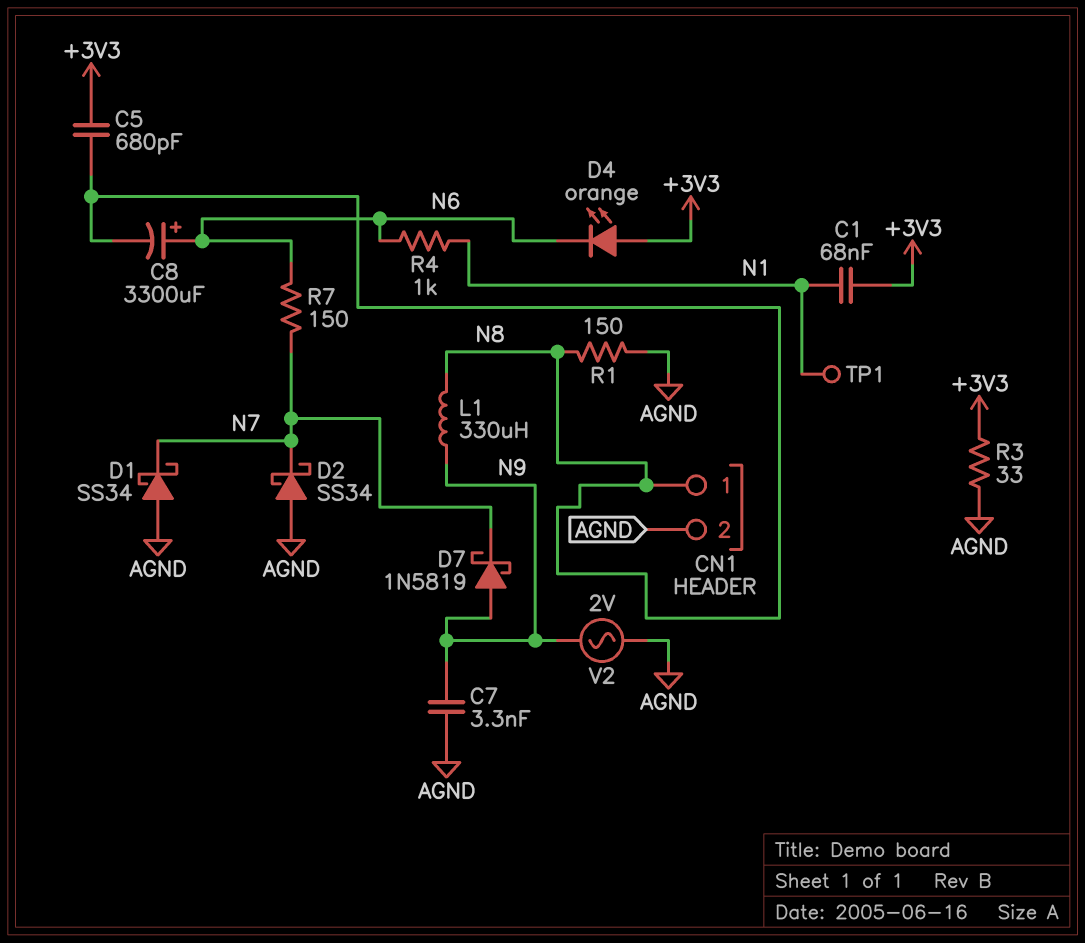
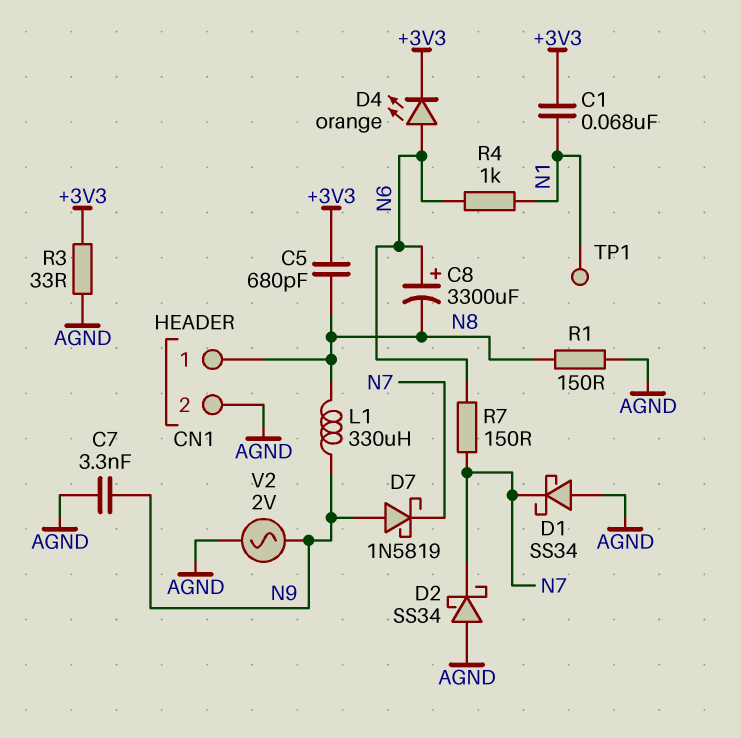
D4: LED orange (A +3V3, K N6) -> LED orange (A N6, K +3V3)

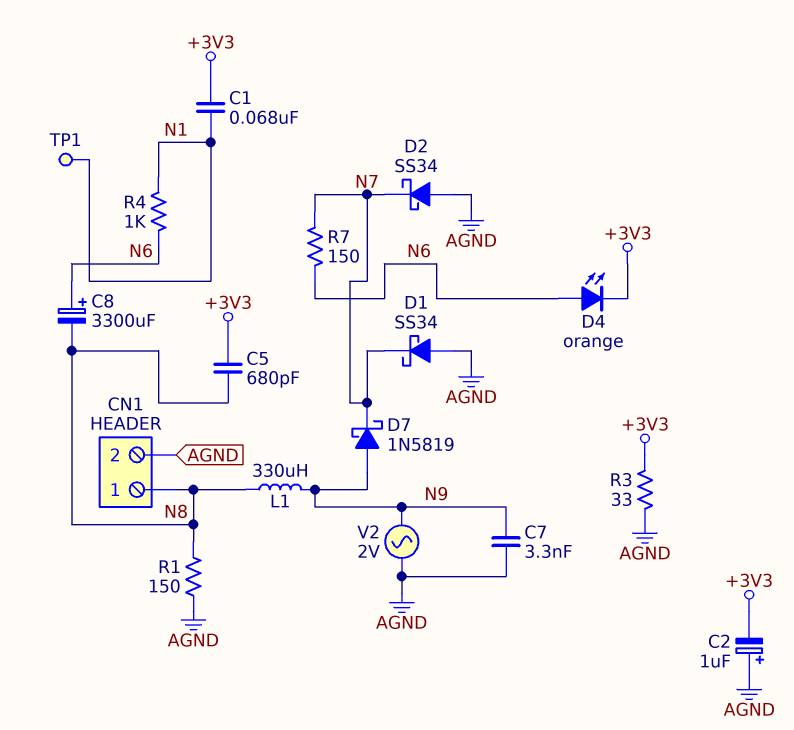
C2: none -> 1uF (plus AGND, minus +3V3)

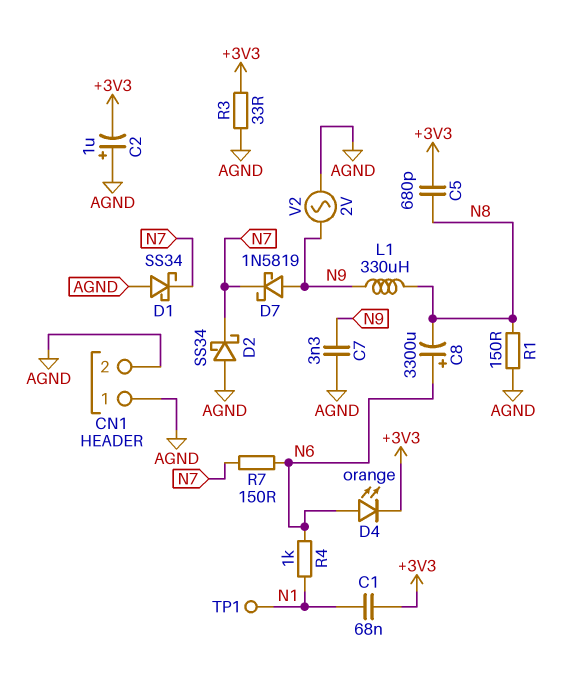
CN1 pin 1: N8 -> AGND

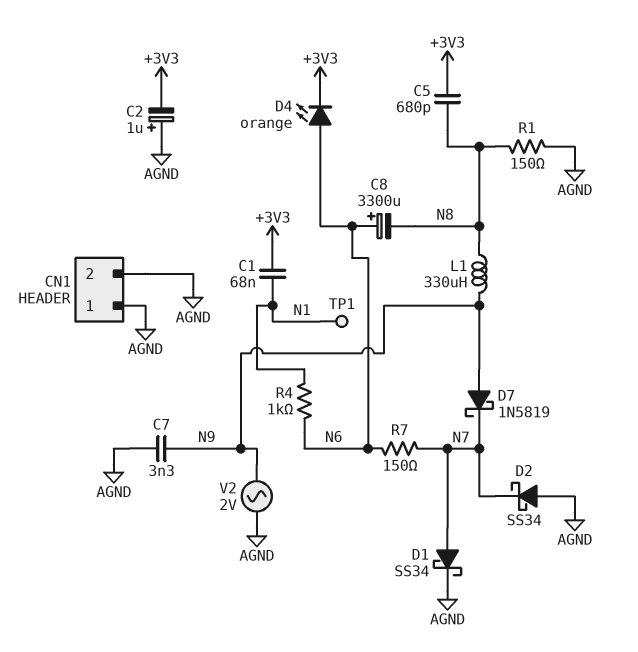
D1: schottky SS34 (A AGND, K N7) -> schottky SS34 (A N7, K AGND)
R3: 33 (+3V3, AGND) -> none

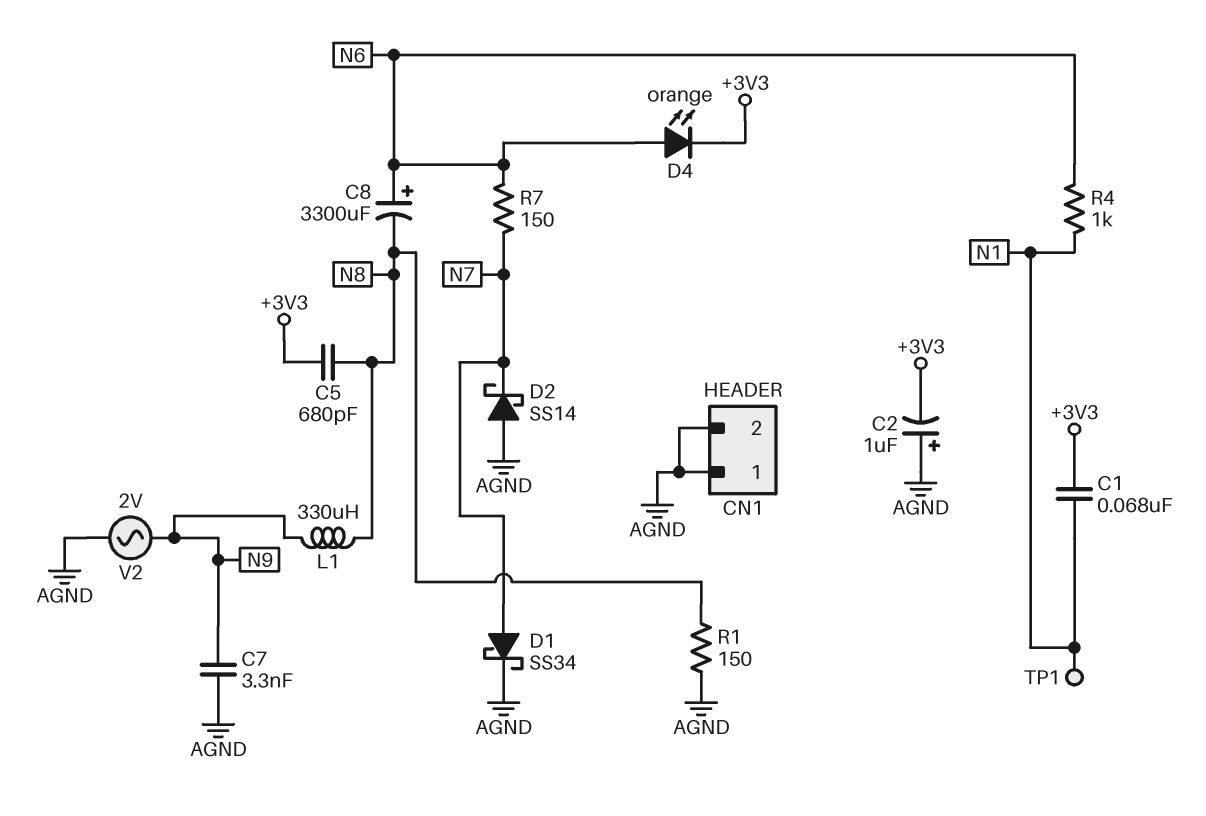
D2: schottky SS34 (A AGND, K N7) -> schottky SS14 (A AGND, K N7)
D7: schottky 1N5819 (A N9, K N7) -> none

